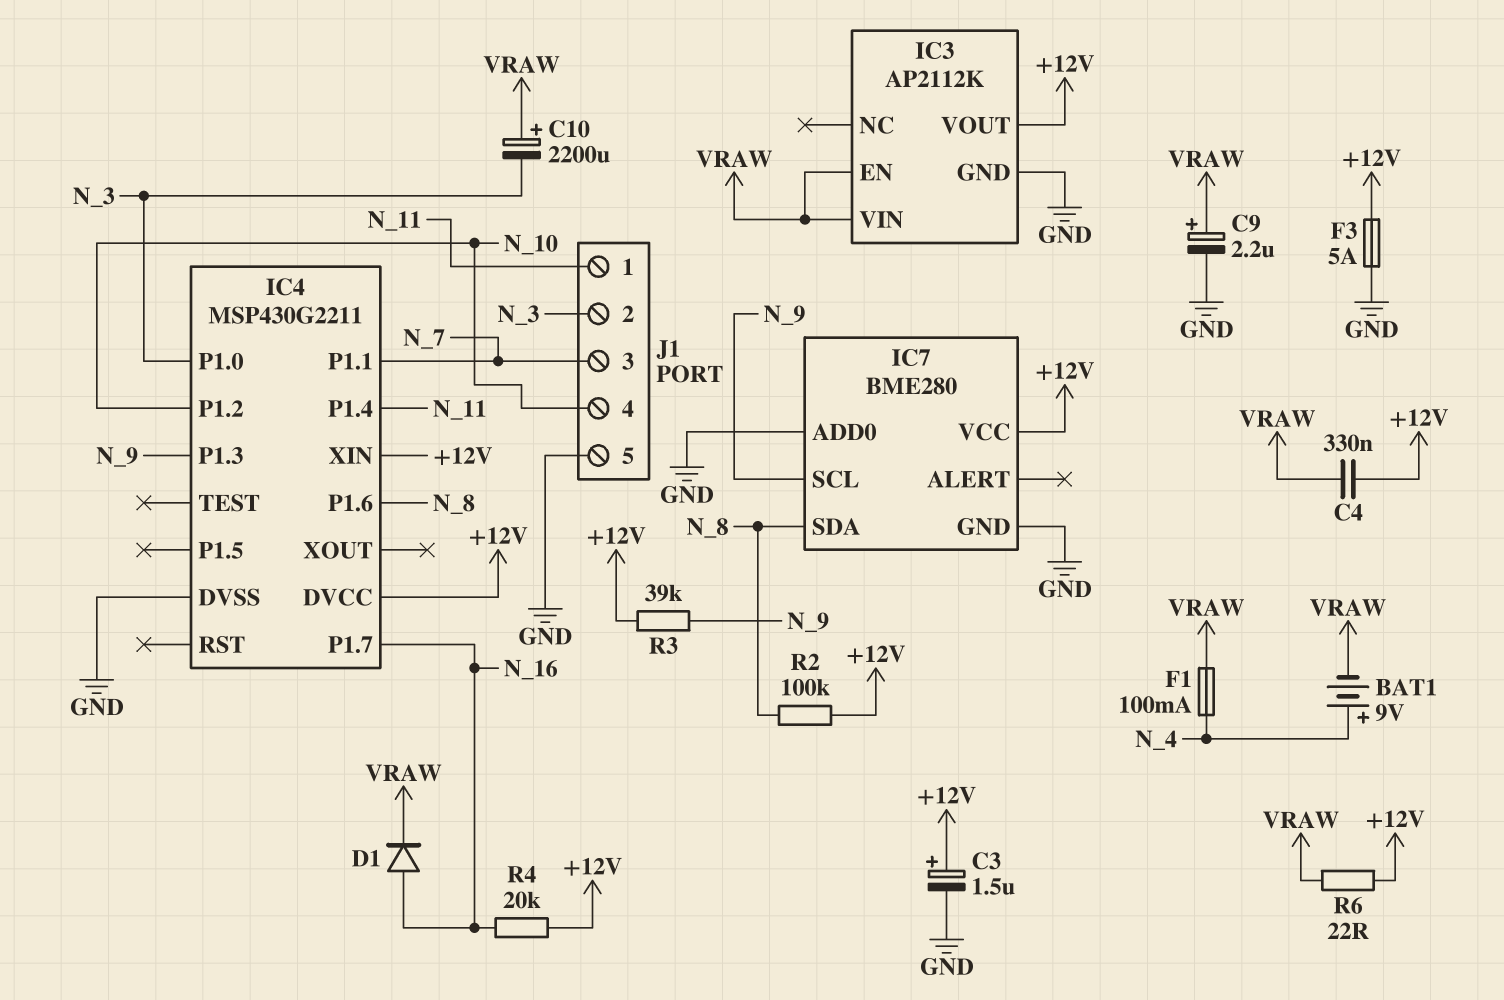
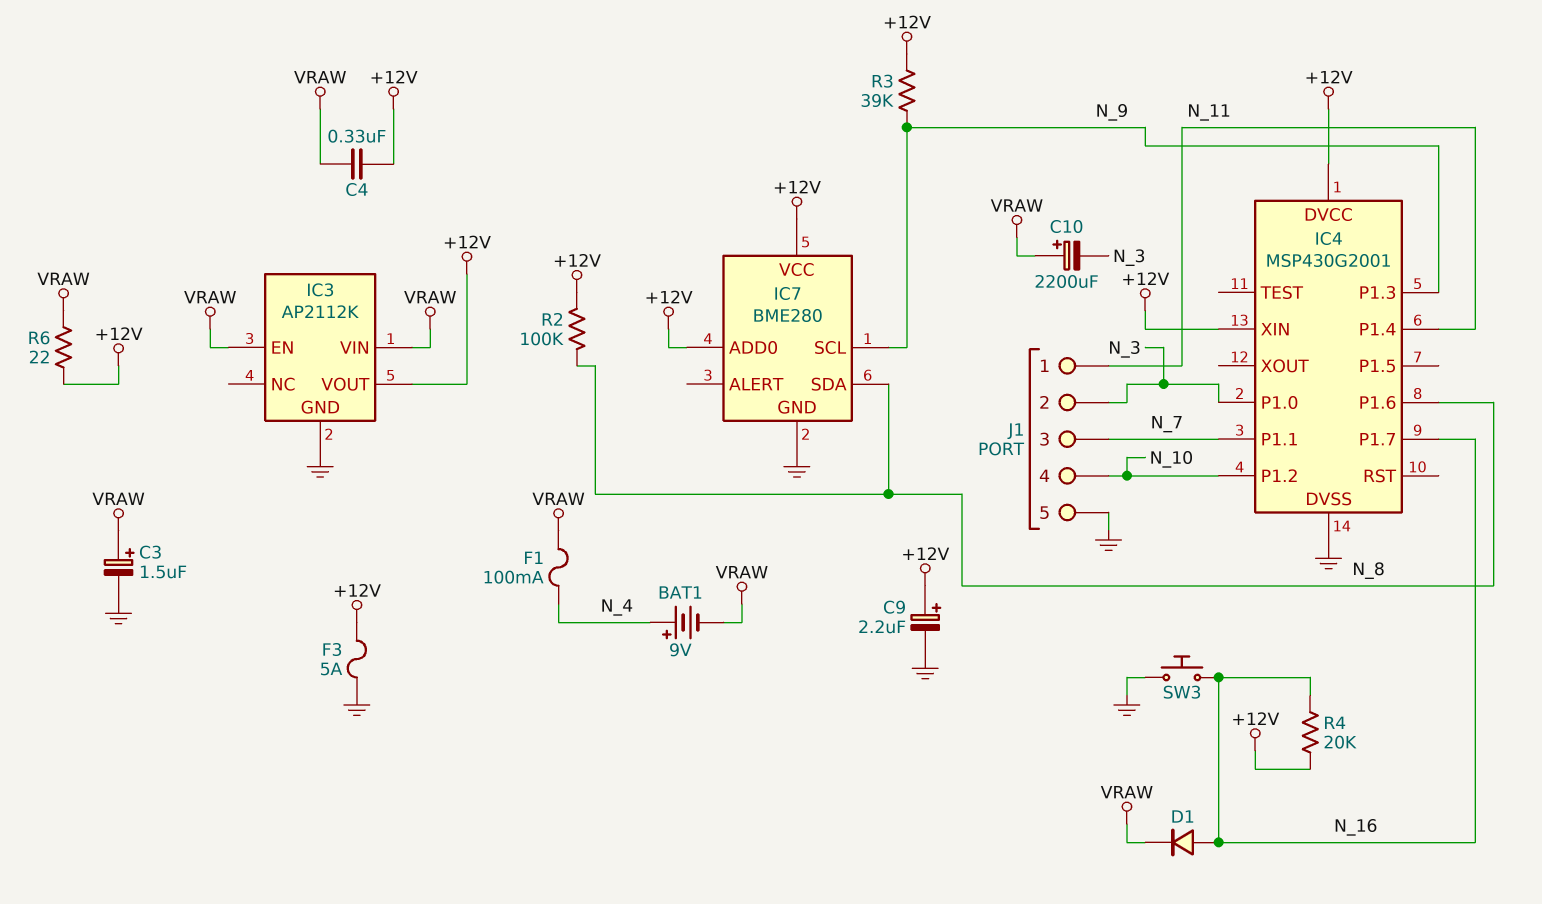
C3: 1.5uF (plus +12V, minus GND) -> 1.5uF (plus VRAW, minus GND)
C9: 2.2uF (plus VRAW, minus GND) -> 2.2uF (plus +12V, minus GND)
IC4: MSP430G2211 -> MSP430G2001
IC7 pin ADD0: GND -> +12V
SW3: none -> button (GND, N_16)

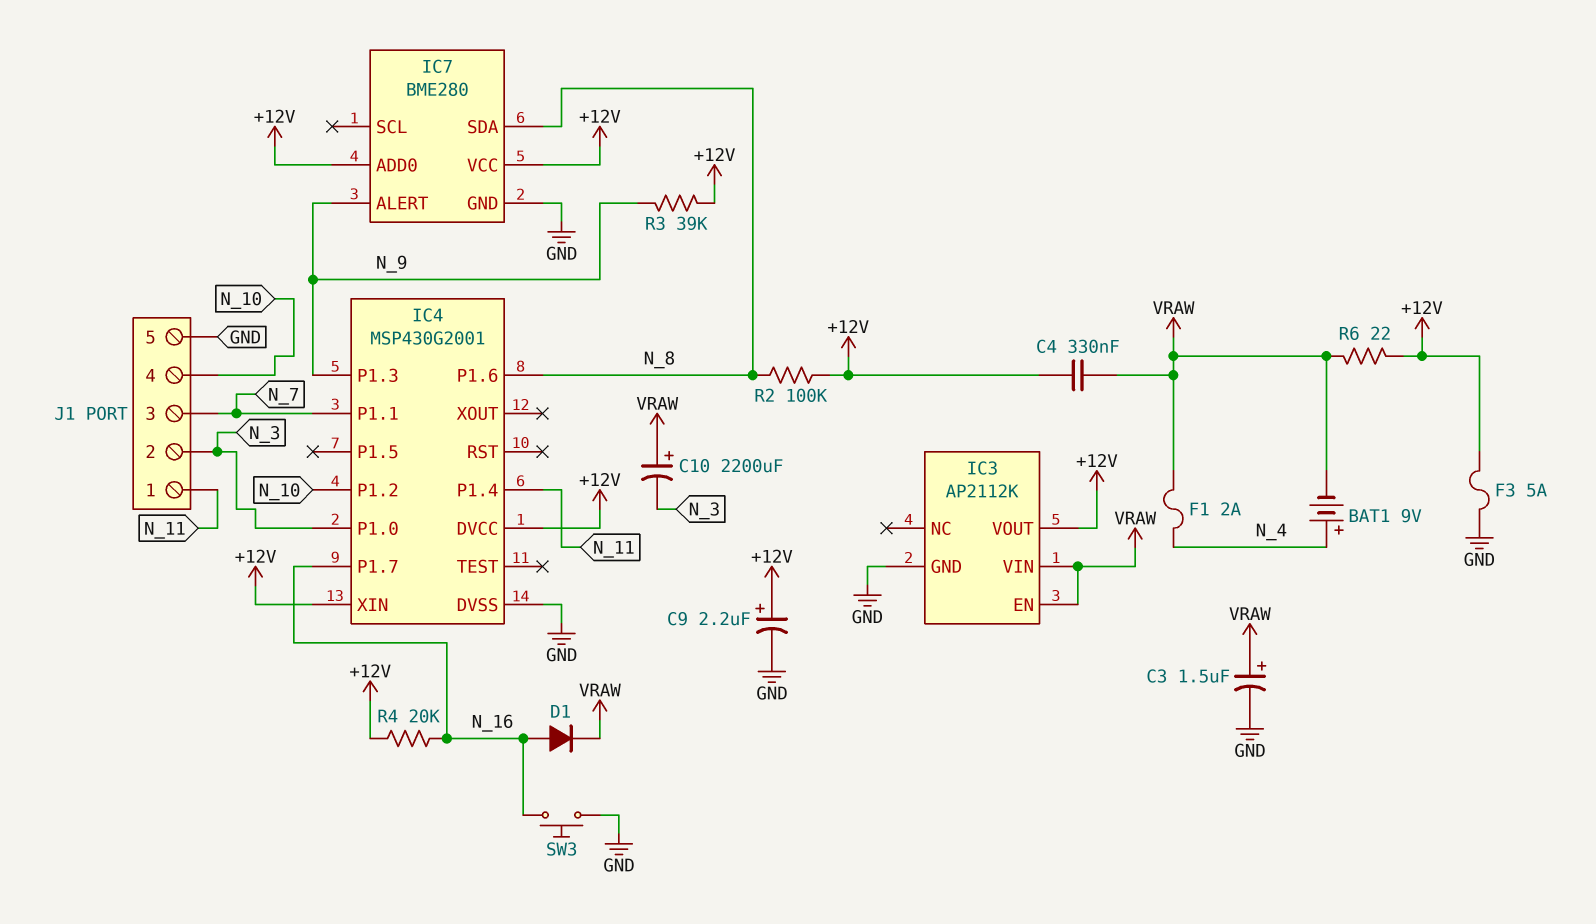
F1: 100mA (N_4, VRAW) -> 2A (N_4, VRAW)
IC7 pin ALERT: none -> N_9
IC7 pin SCL: N_9 -> none

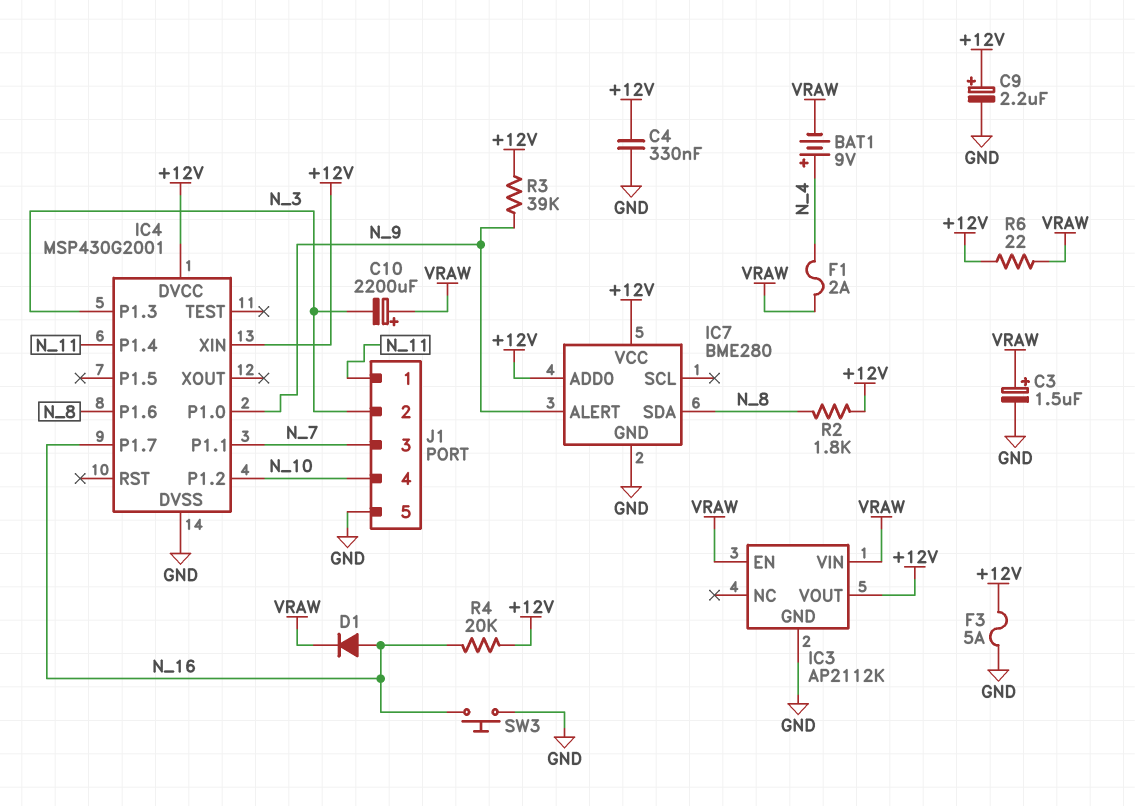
C4: 330nF (+12V, VRAW) -> 330nF (+12V, GND)
IC4 pin P1.0: N_3 -> N_9
IC4 pin P1.3: N_9 -> N_3
R2: 100k (+12V, N_8) -> 1.8k (+12V, N_8)

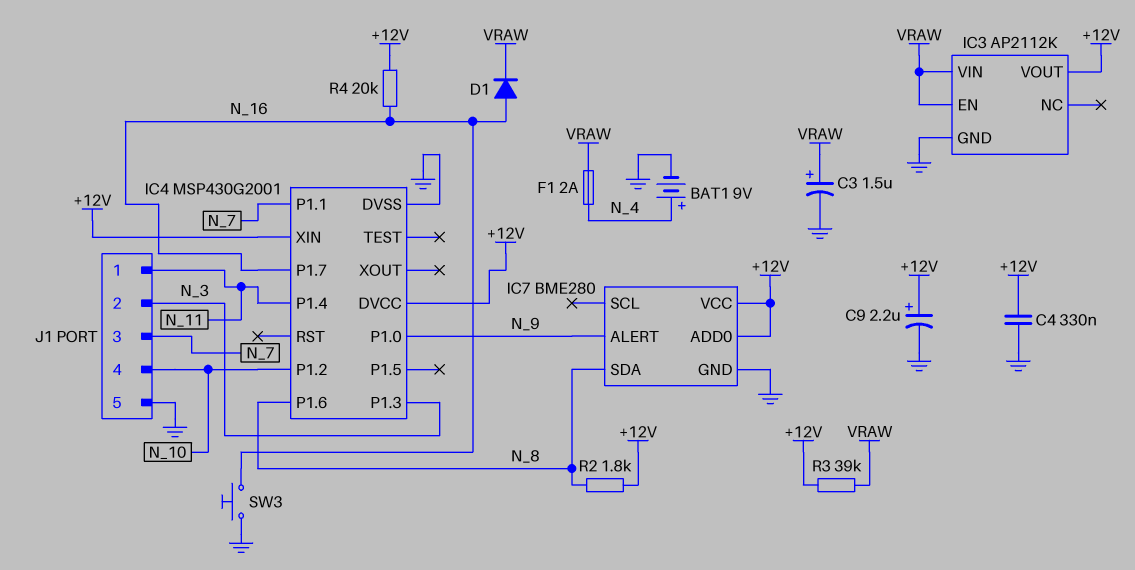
BAT1: 9V (plus N_4, minus VRAW) -> 9V (plus N_4, minus GND)
C10: 2200uF (plus VRAW, minus N_3) -> none
F3: 5A (+12V, GND) -> none
R3: 39k (+12V, N_9) -> 39k (+12V, VRAW)
R6: 22 (+12V, VRAW) -> none

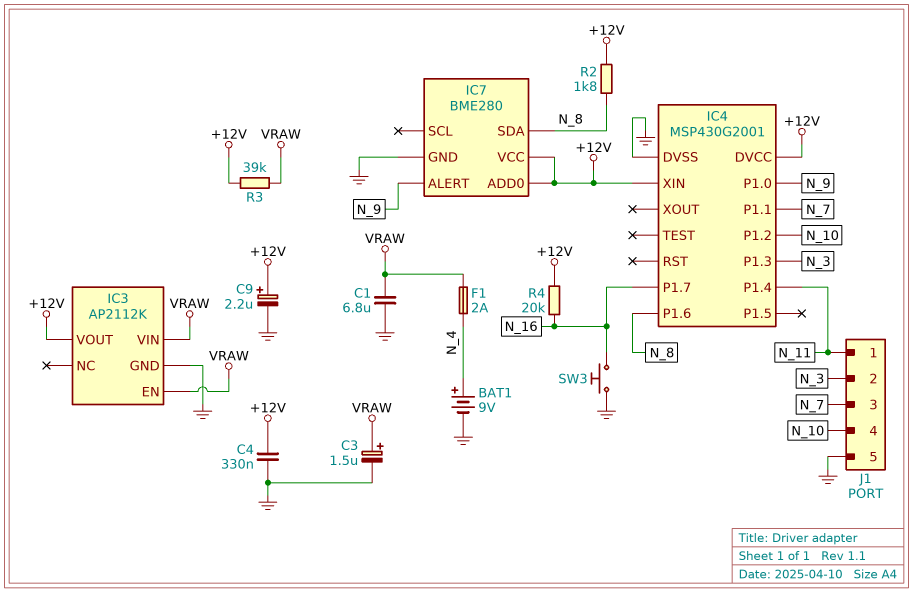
C1: none -> 6.8uF (GND, VRAW)
D1: diode (A N_16, K VRAW) -> none

